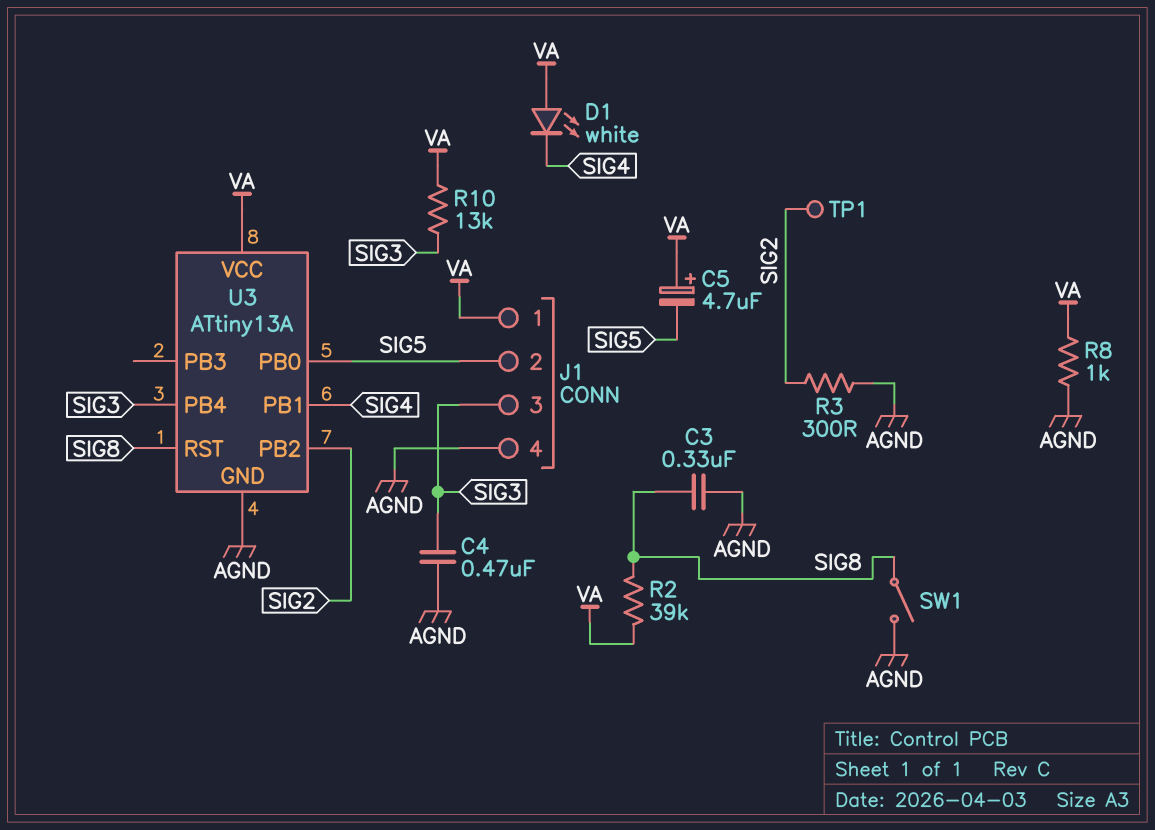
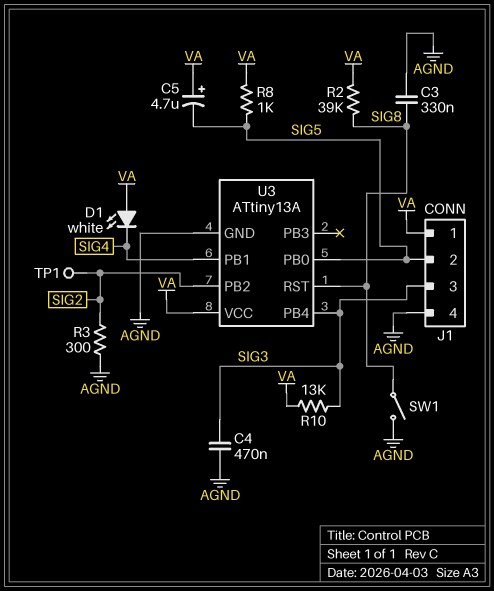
R8: 1k (AGND, VA) -> 1k (SIG5, VA)

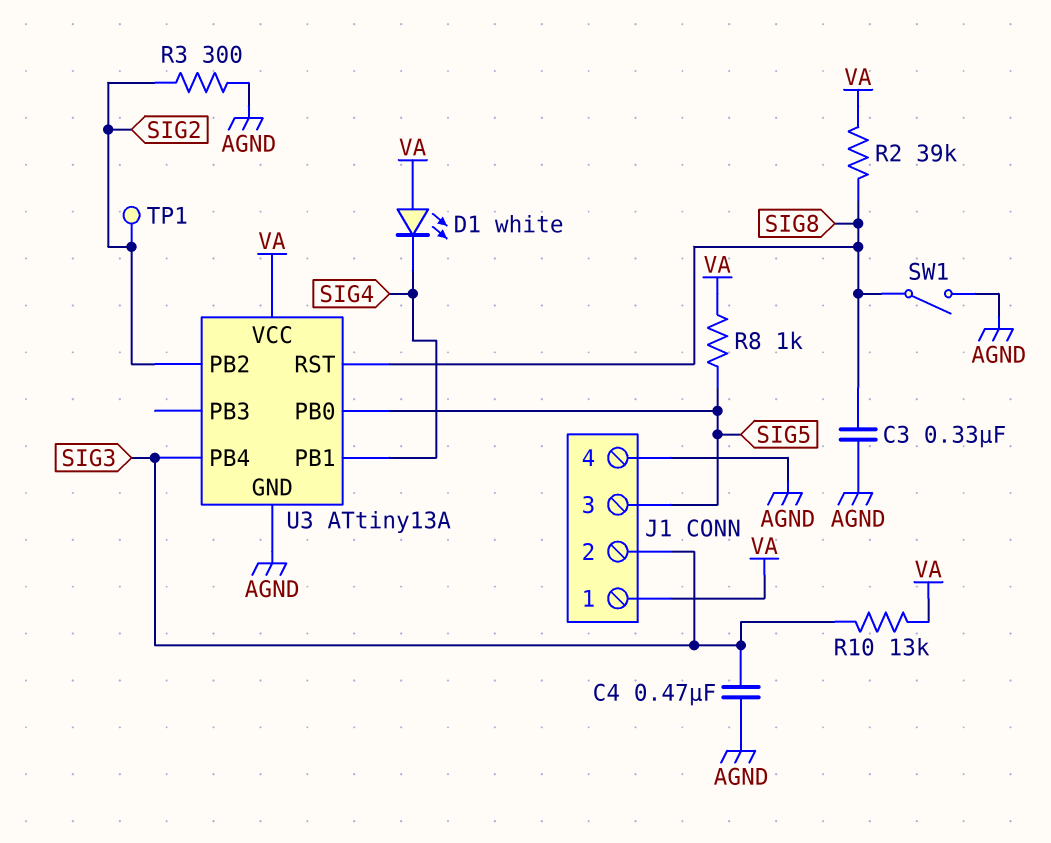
C5: 4.7uF (plus VA, minus SIG5) -> none
J1 pin 2: SIG5 -> SIG3
J1 pin 3: SIG3 -> SIG5

